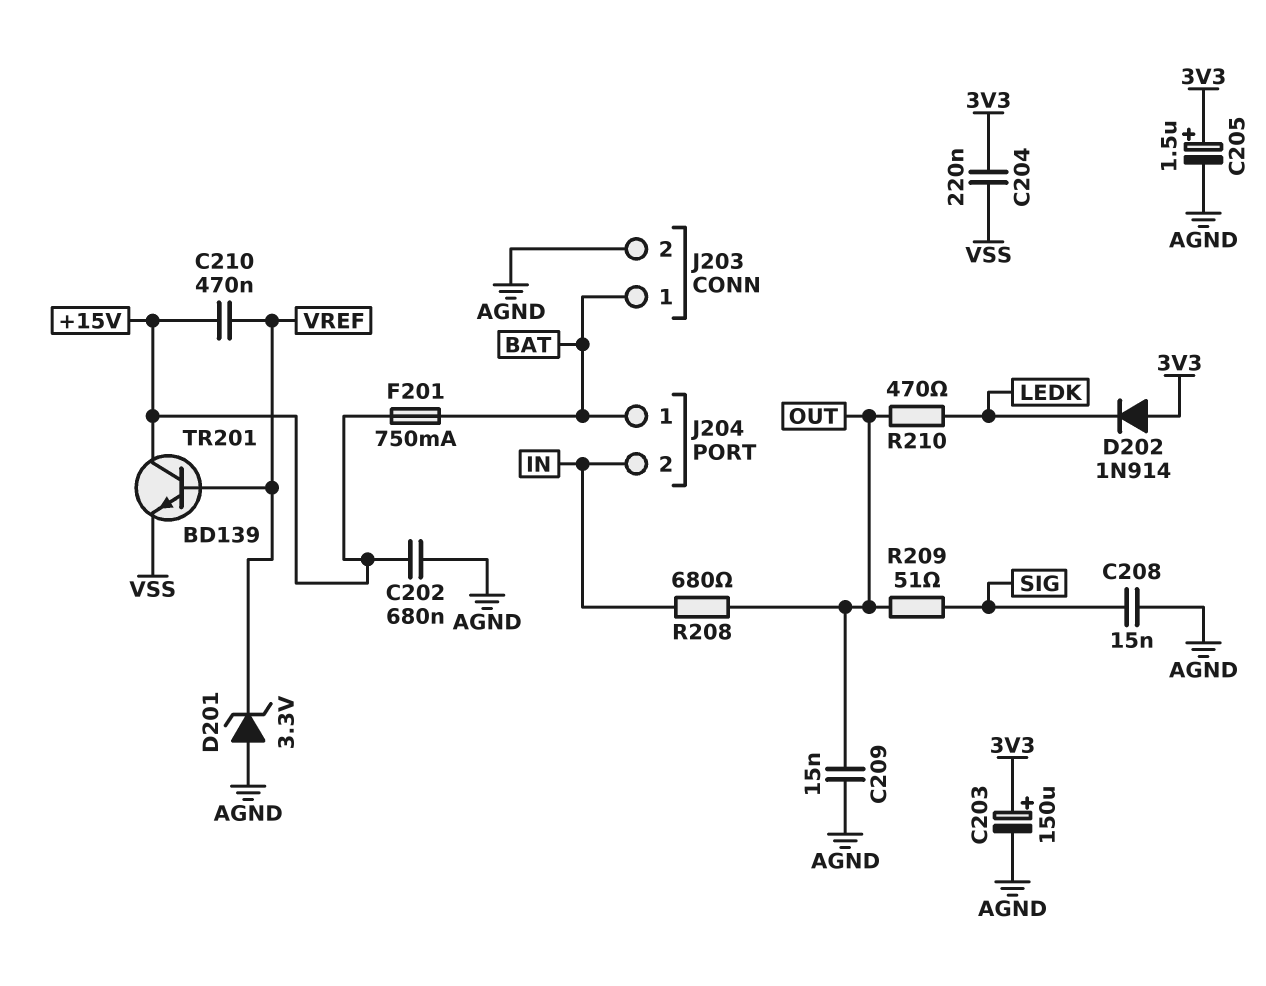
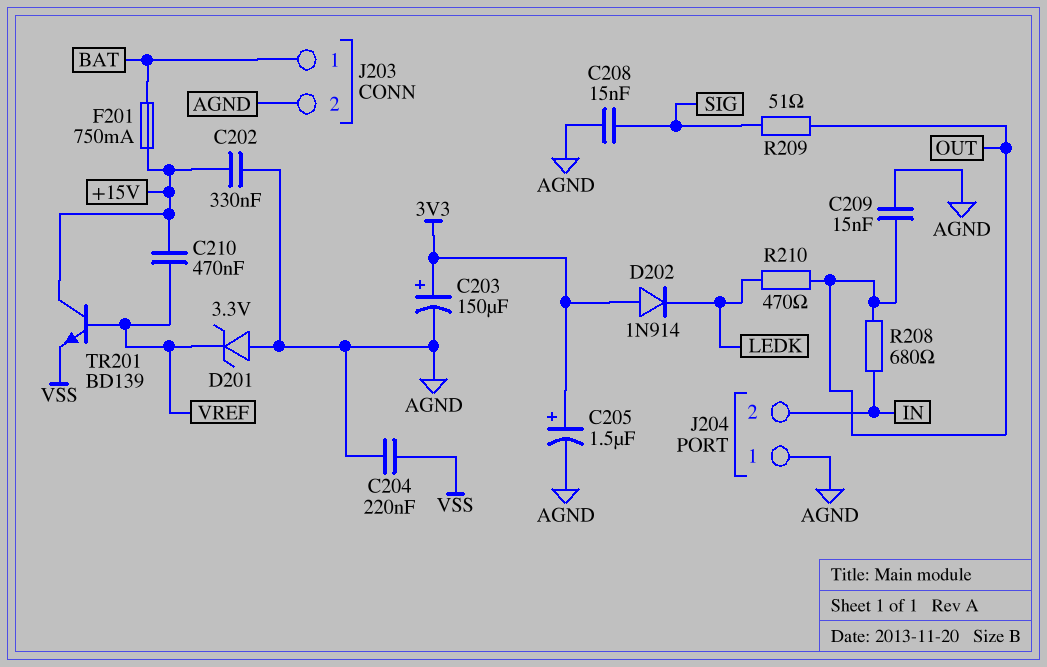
C202: 680nF (+15V, AGND) -> 330nF (+15V, AGND)
C204: 220nF (3V3, VSS) -> 220nF (AGND, VSS)
J204 pin 1: BAT -> AGND

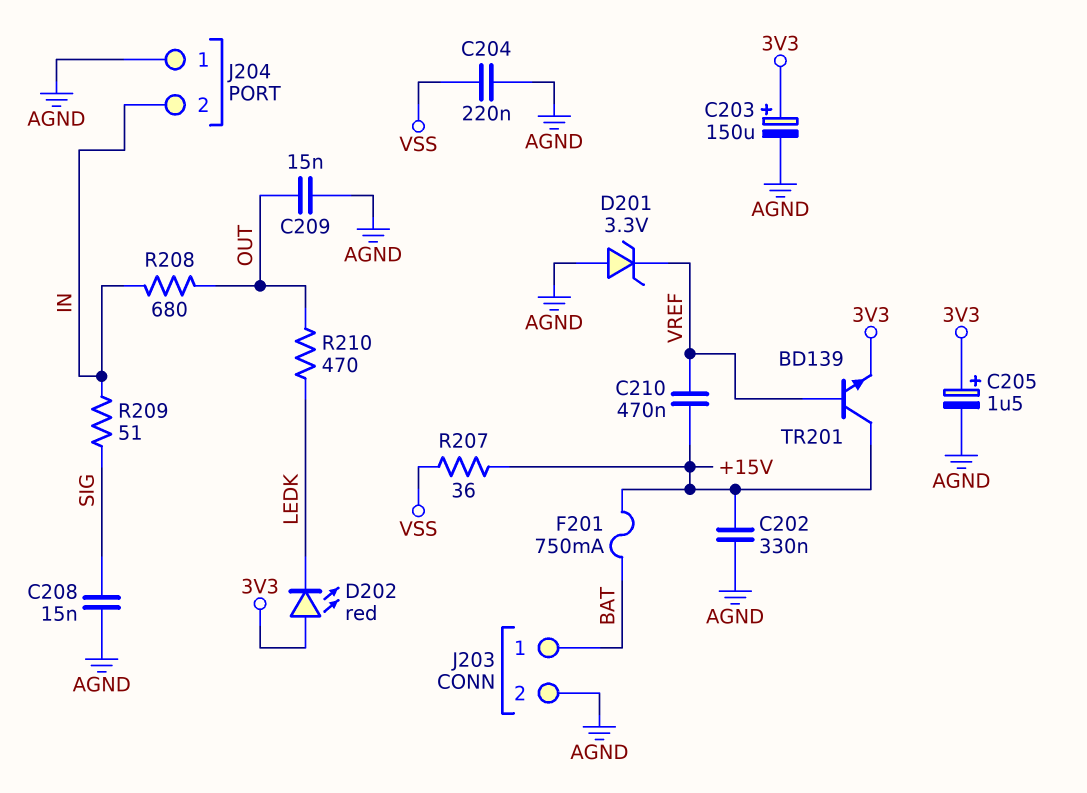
D202: diode 1N914 (A 3V3, K LEDK) -> LED red (A 3V3, K LEDK)
R207: none -> 36 (+15V, VSS)
R209: 51 (OUT, SIG) -> 51 (IN, SIG)
TR201: NPN BD139 (B VREF, C +15V, E VSS) -> NPN BD139 (B VREF, C +15V, E 3V3)

